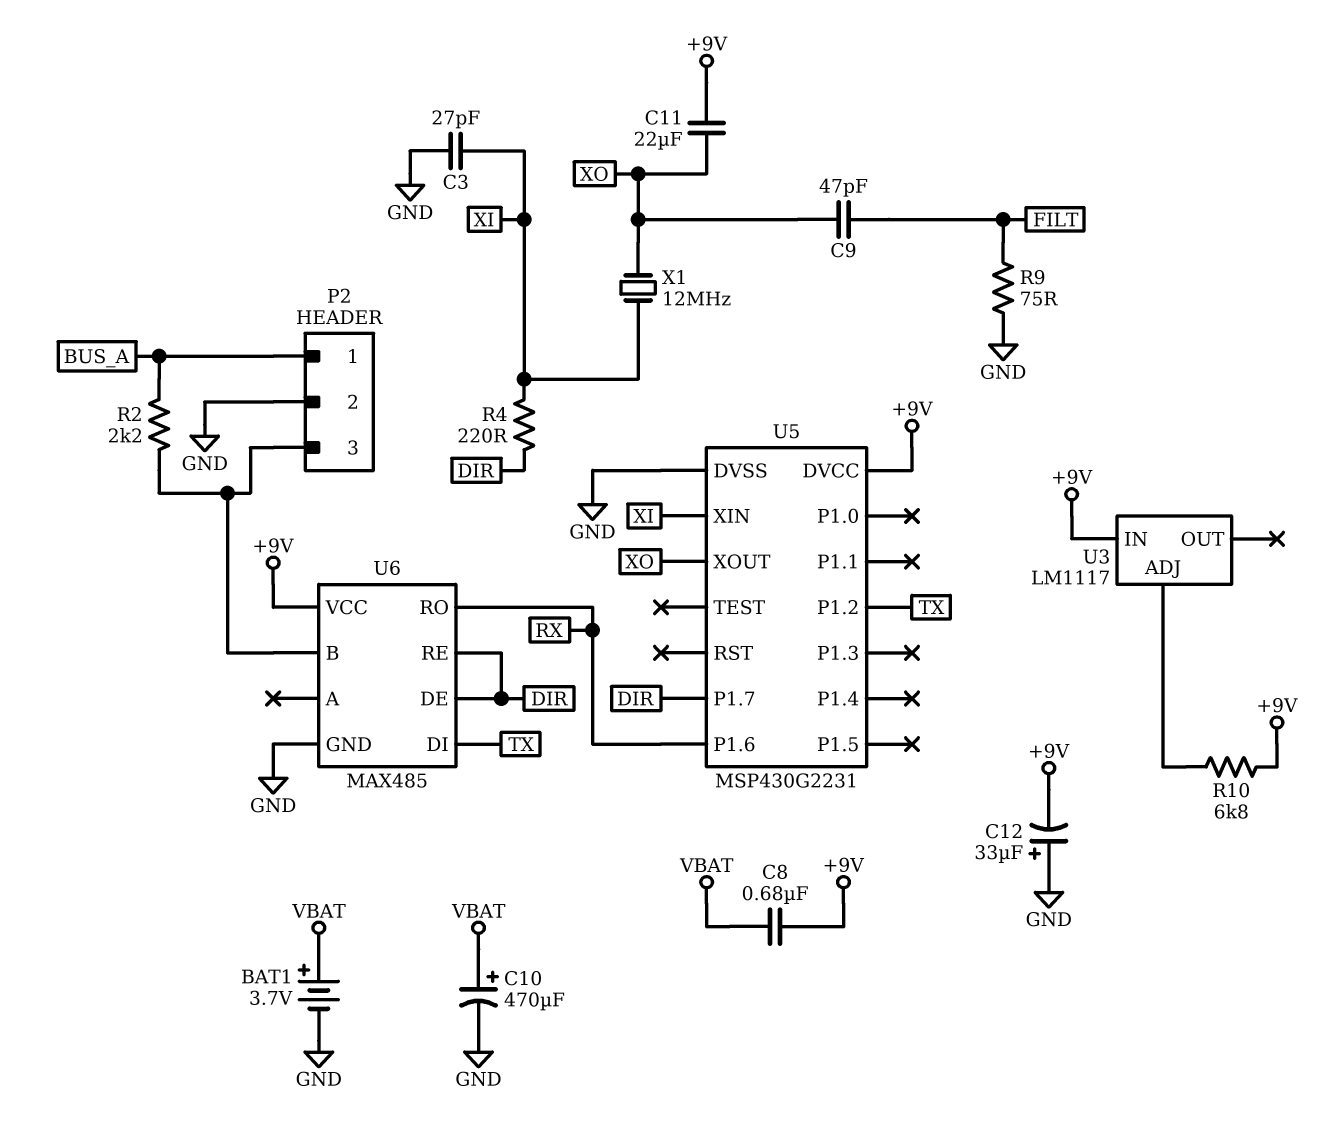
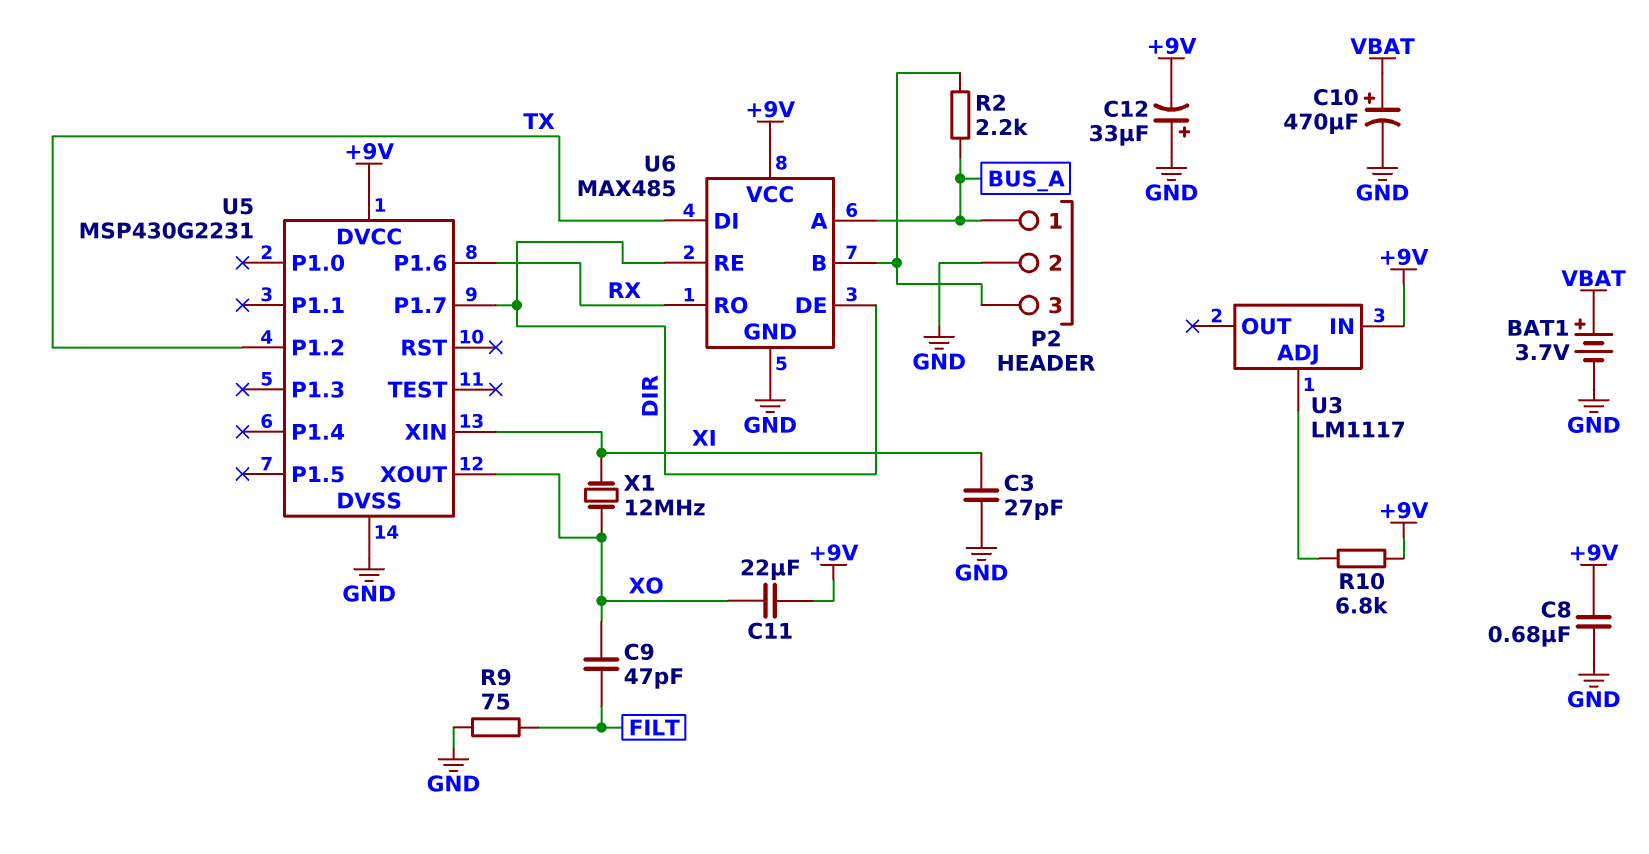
C8: 680nF (+9V, VBAT) -> 680nF (+9V, GND)
R4: 220 (DIR, XI) -> none
U6 pin A: none -> BUS_A

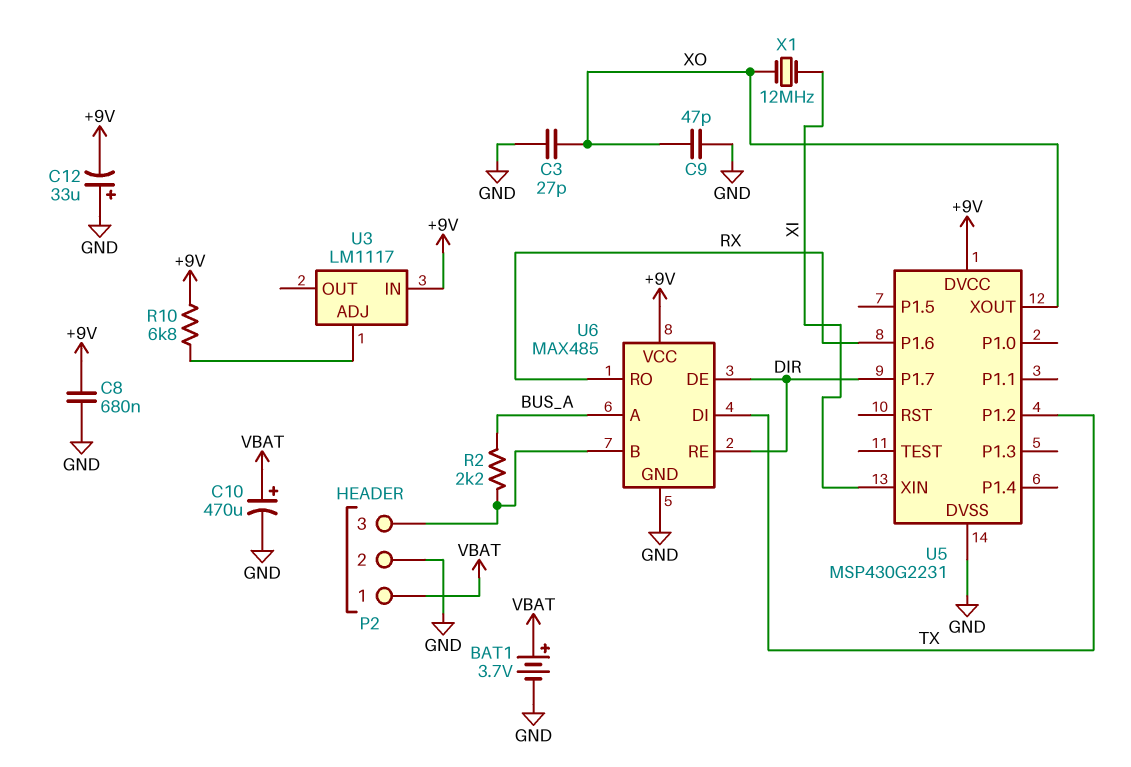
C3: 27pF (GND, XI) -> 27pF (GND, XO)
C9: 47pF (FILT, XO) -> 47pF (GND, XO)
C11: 22uF (+9V, XO) -> none
P2 pin 1: BUS_A -> VBAT
R9: 75 (FILT, GND) -> none

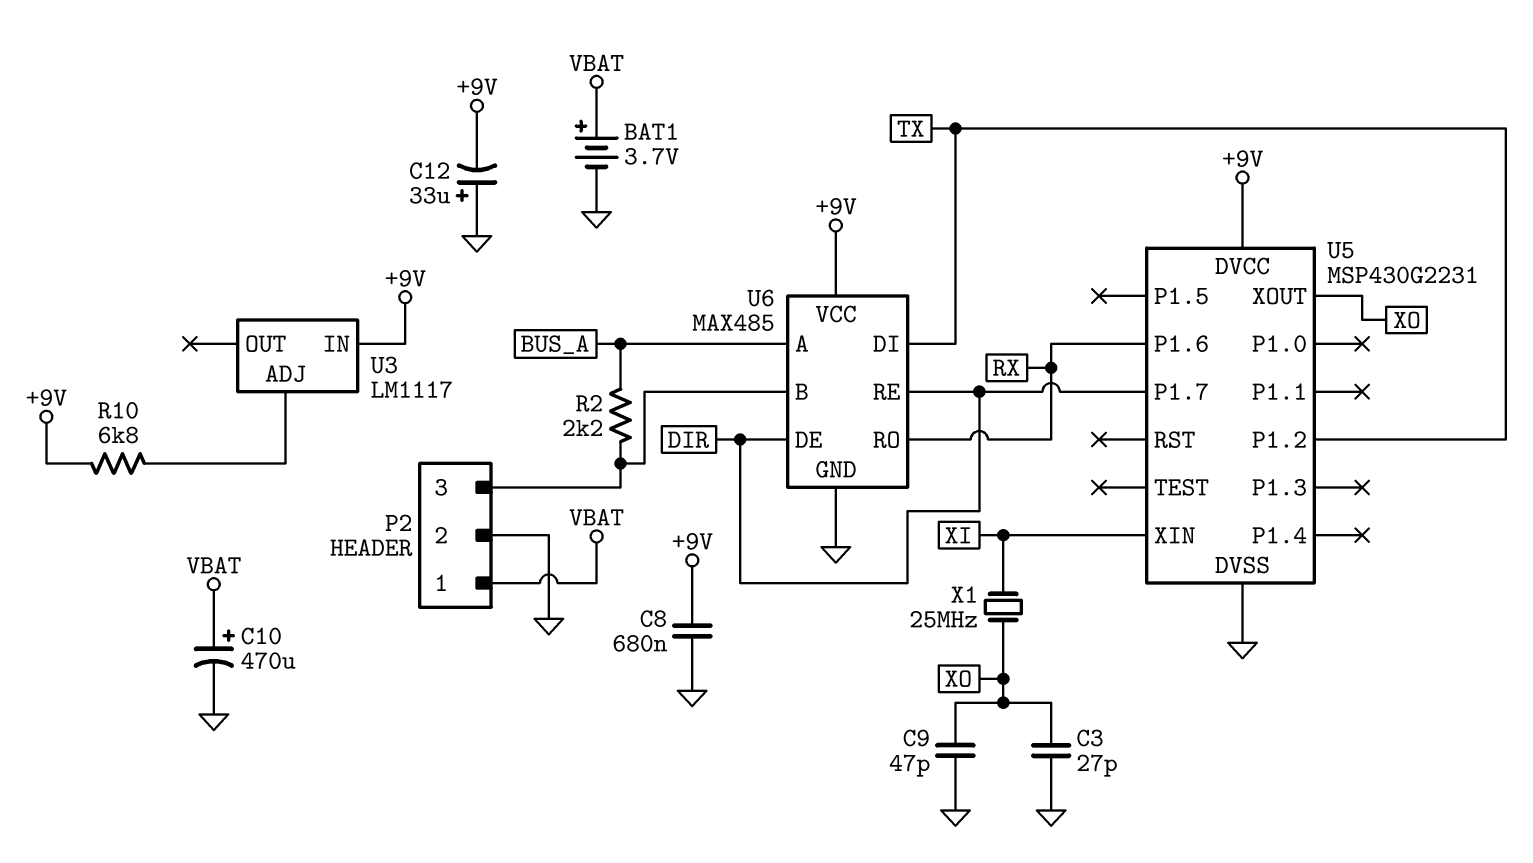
X1: 12MHz (XI, XO) -> 25MHz (XI, XO)

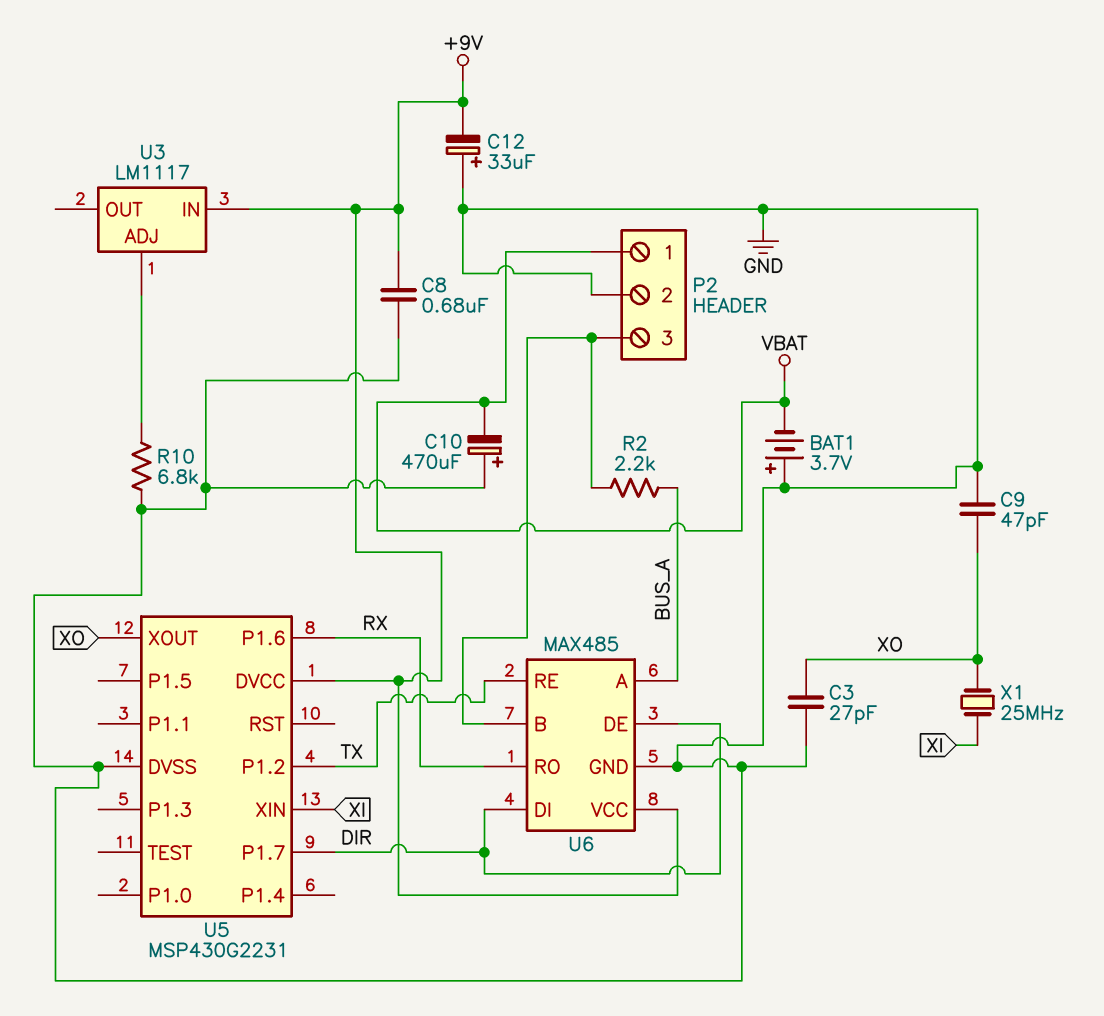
BAT1: 3.7V (plus VBAT, minus GND) -> 3.7V (plus GND, minus VBAT)
C10: 470uF (plus VBAT, minus GND) -> 470uF (plus GND, minus VBAT)
R10: 6.8k (+9V, U3/ADJ) -> 6.8k (GND, U3/ADJ)
U6 pin DI: TX -> DIR
U6 pin RE: DIR -> TX

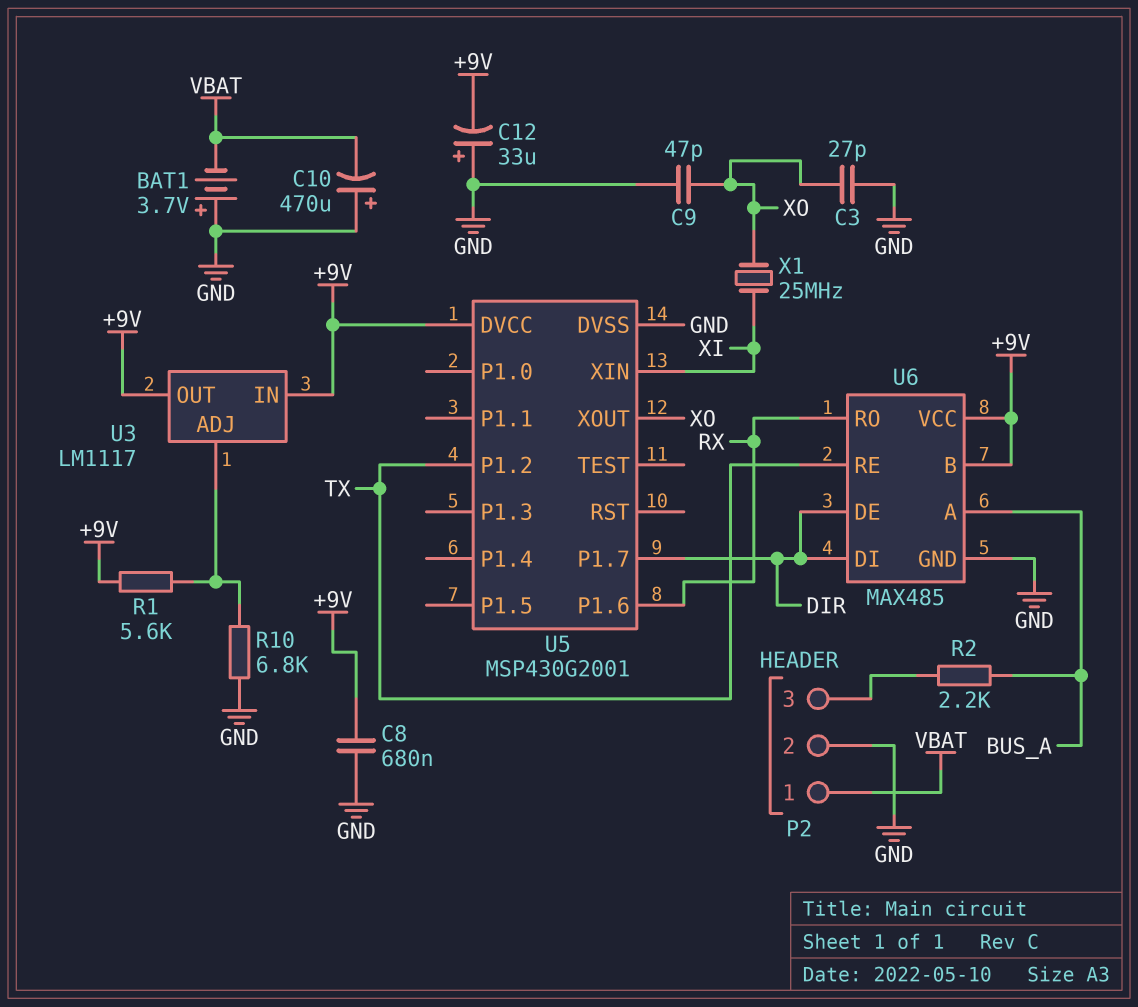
R1: none -> 5.6k (+9V, U3/ADJ)
U3 pin OUT: none -> +9V
U5: MSP430G2231 -> MSP430G2001
U6 pin B: P2/3 -> +9V

